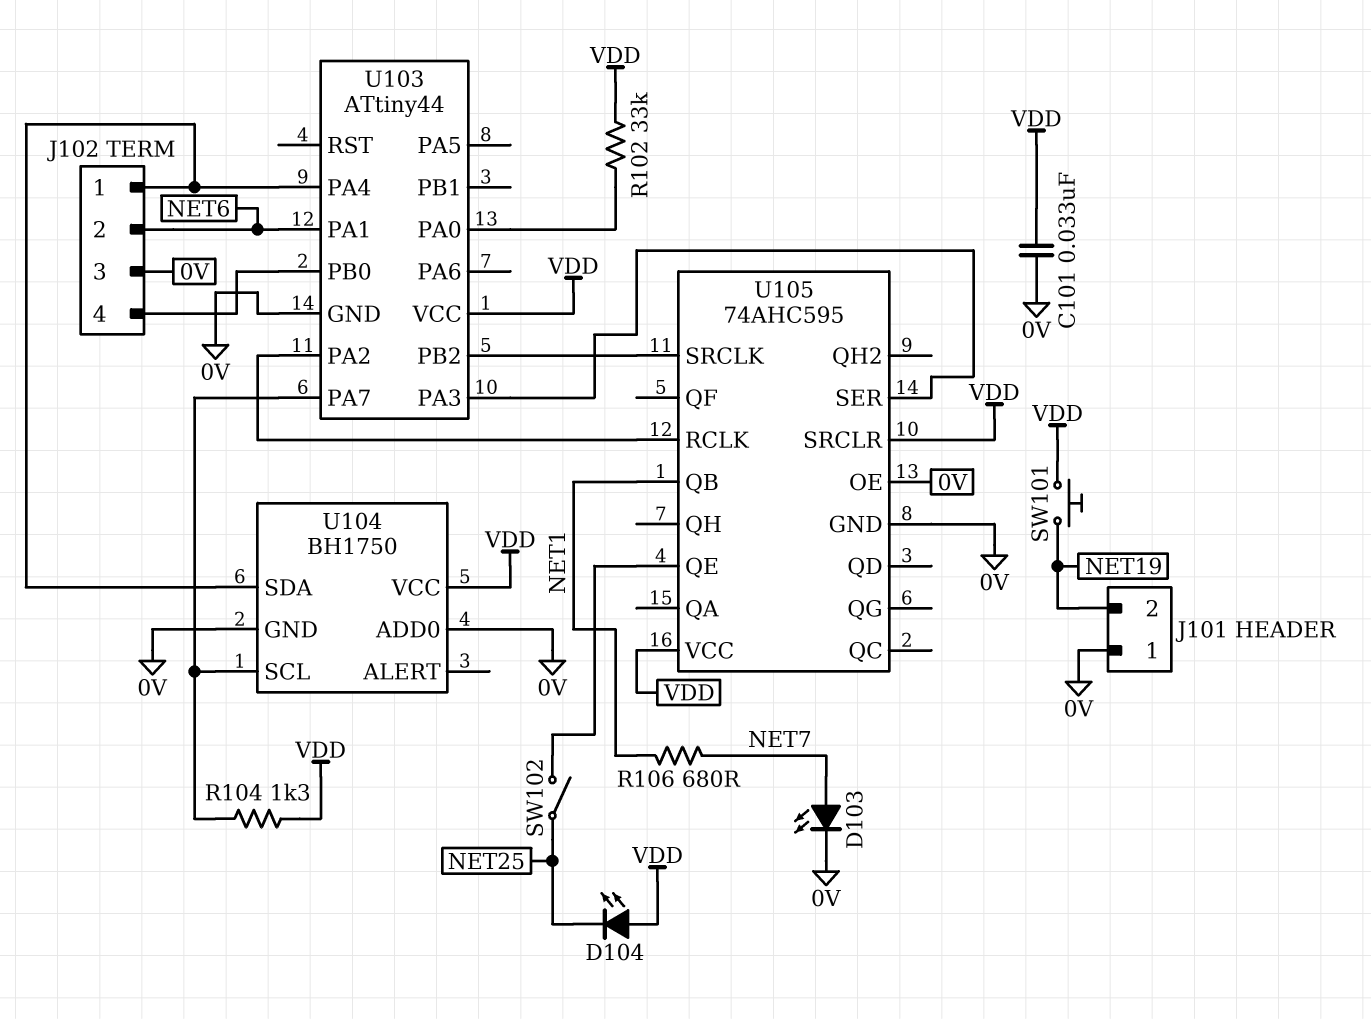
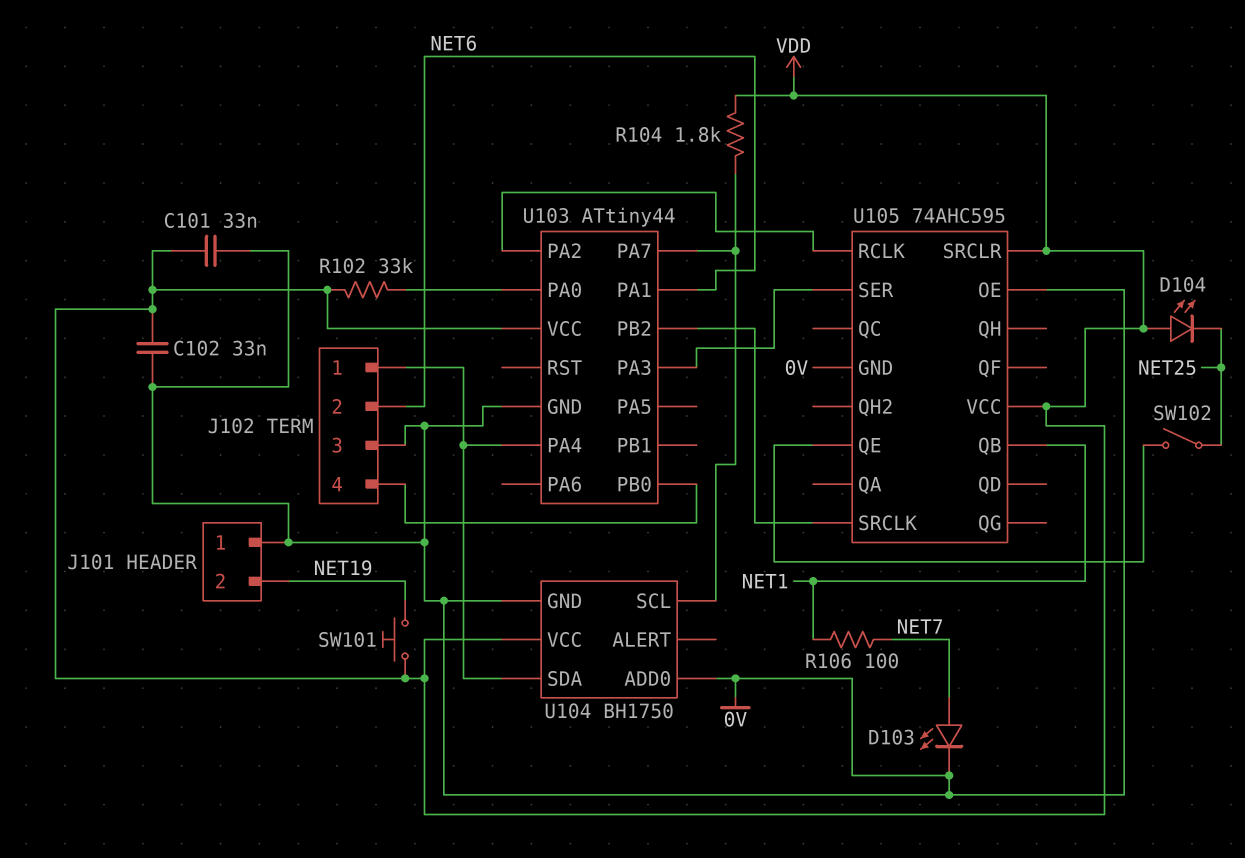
C102: none -> 33nF (0V, VDD)
R104: 1.3k (U103/PA7, VDD) -> 1.8k (U103/PA7, VDD)
R106: 680 (NET1, NET7) -> 100 (NET1, NET7)

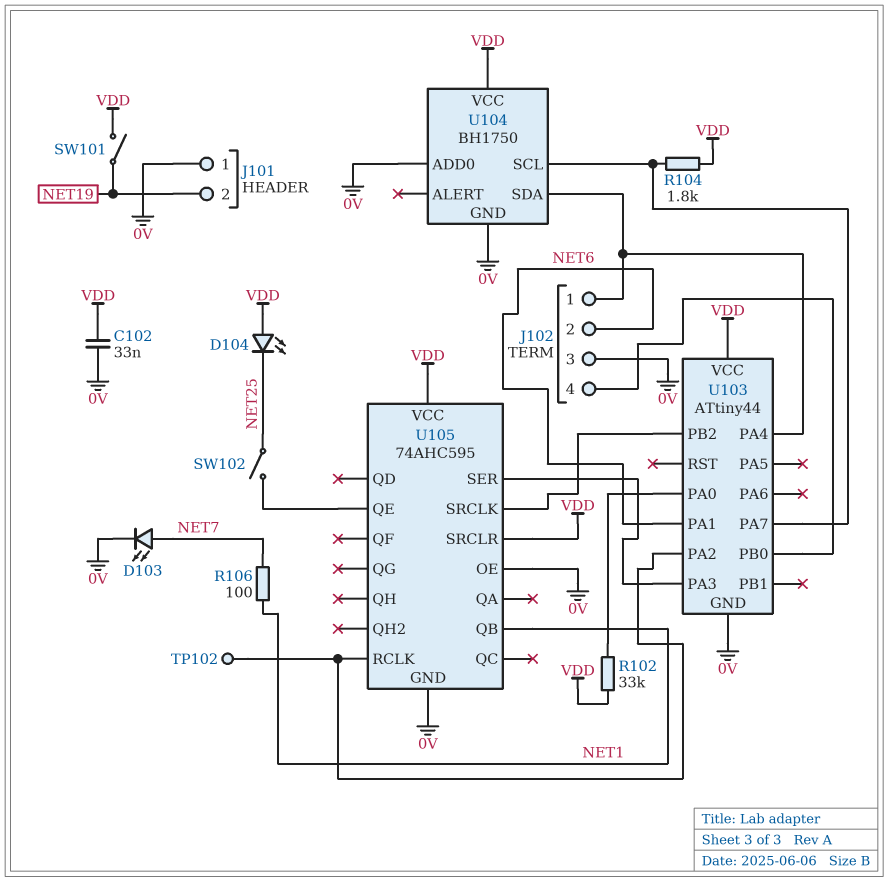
C101: 33nF (0V, VDD) -> none
SW101: button (NET19, VDD) -> switch (NET19, VDD)
TP102: none -> test point (U103/PA2)

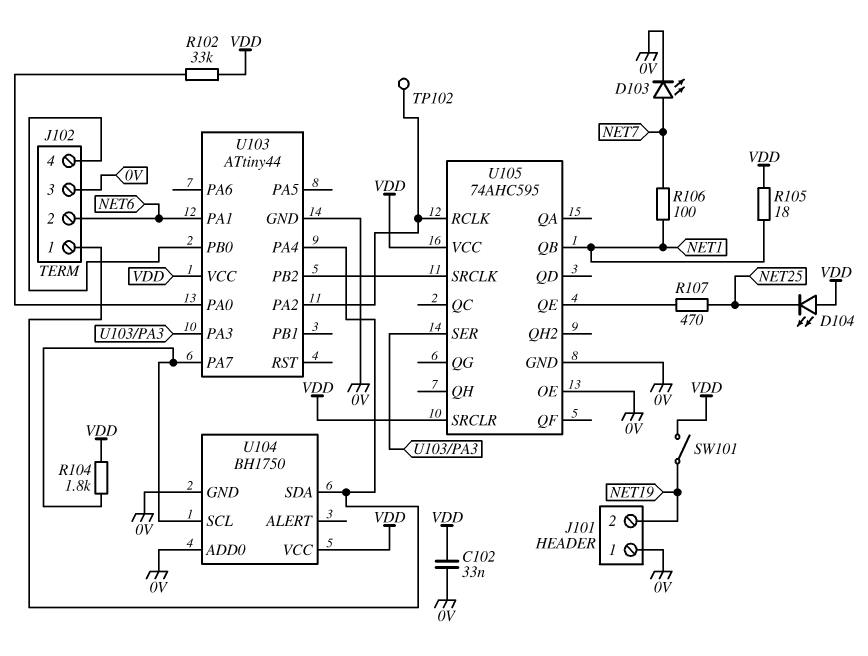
R105: none -> 18 (NET1, VDD)
R107: none -> 470 (NET25, U105/QE)
SW102: switch (NET25, U105/QE) -> none

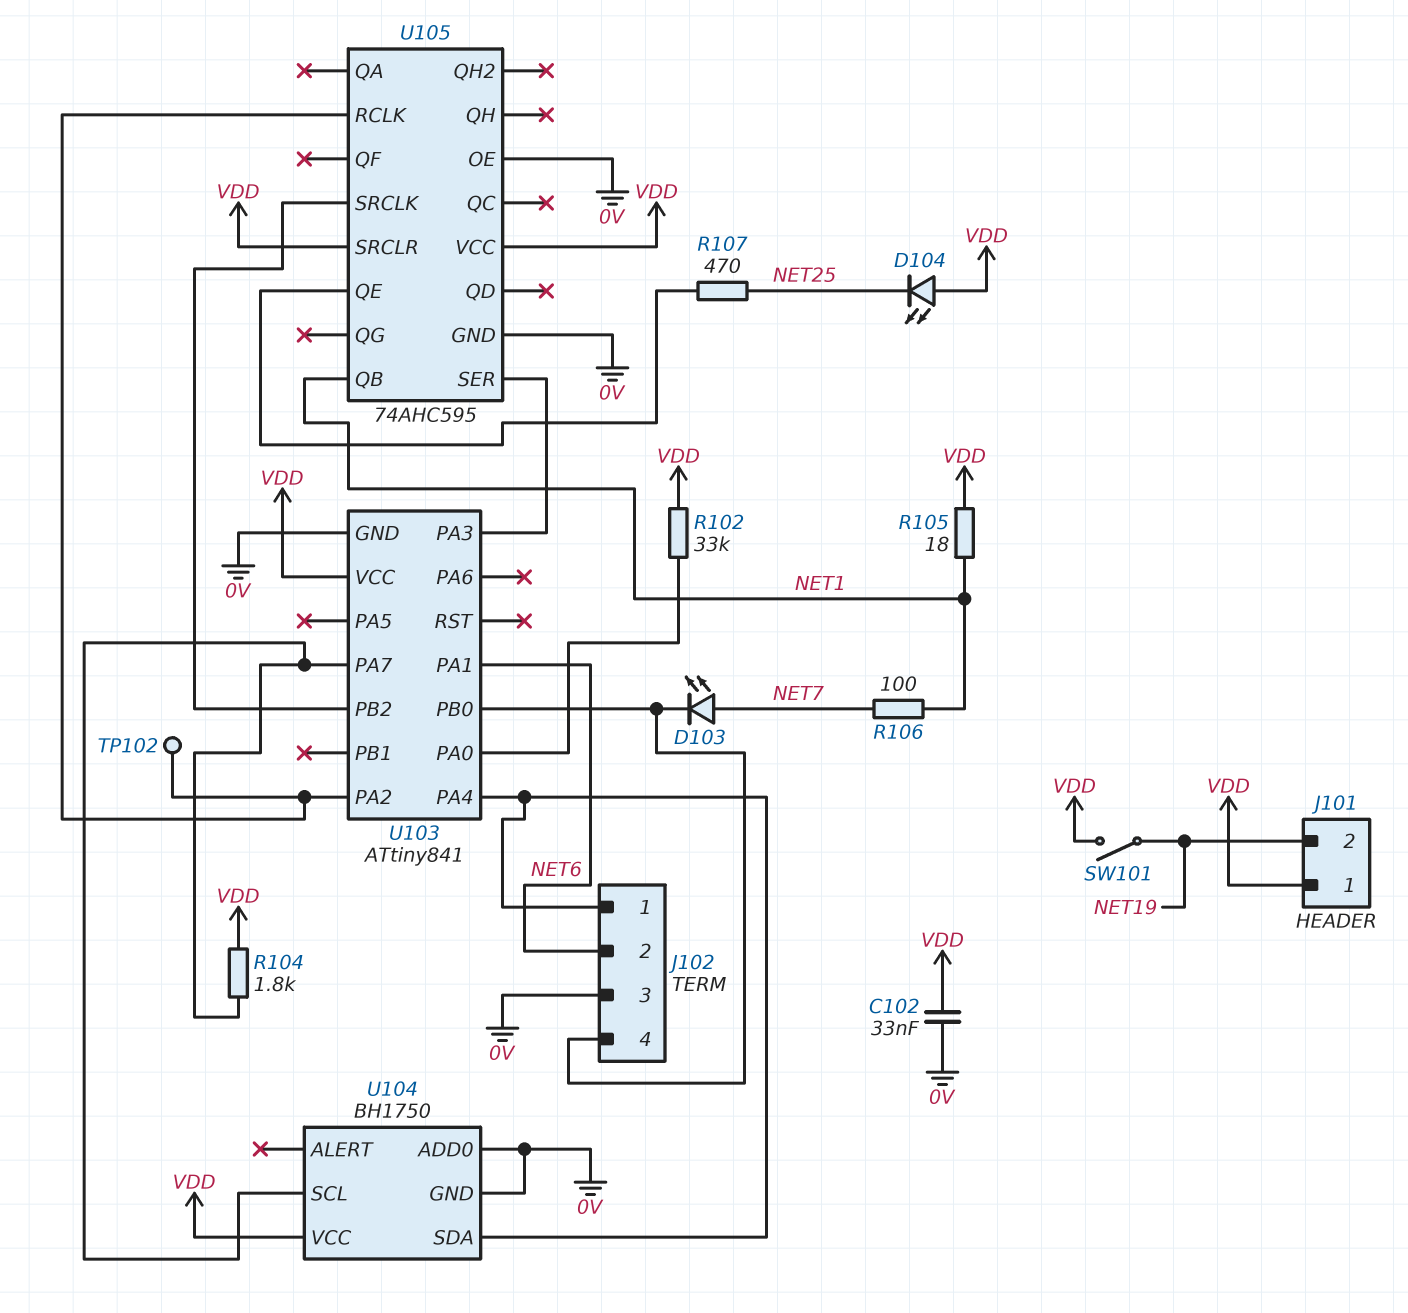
D103: LED (A NET7, K 0V) -> LED (A NET7, K J102/4)
J101 pin 1: 0V -> VDD
U103: ATtiny44 -> ATtiny841

